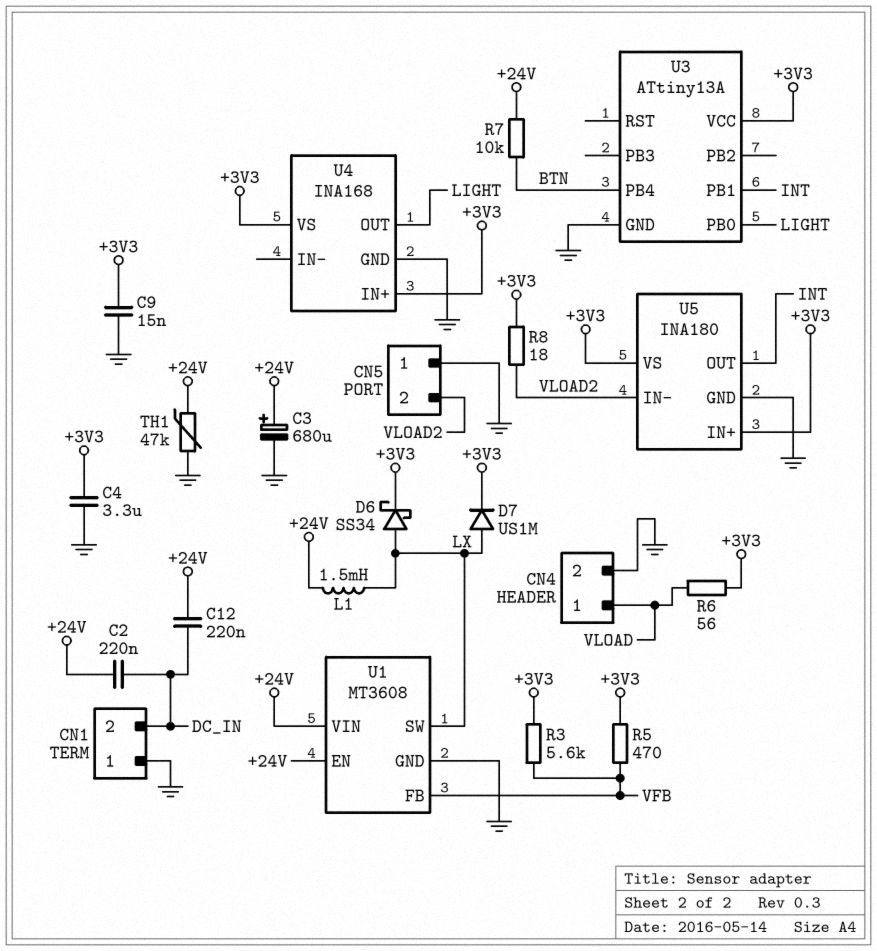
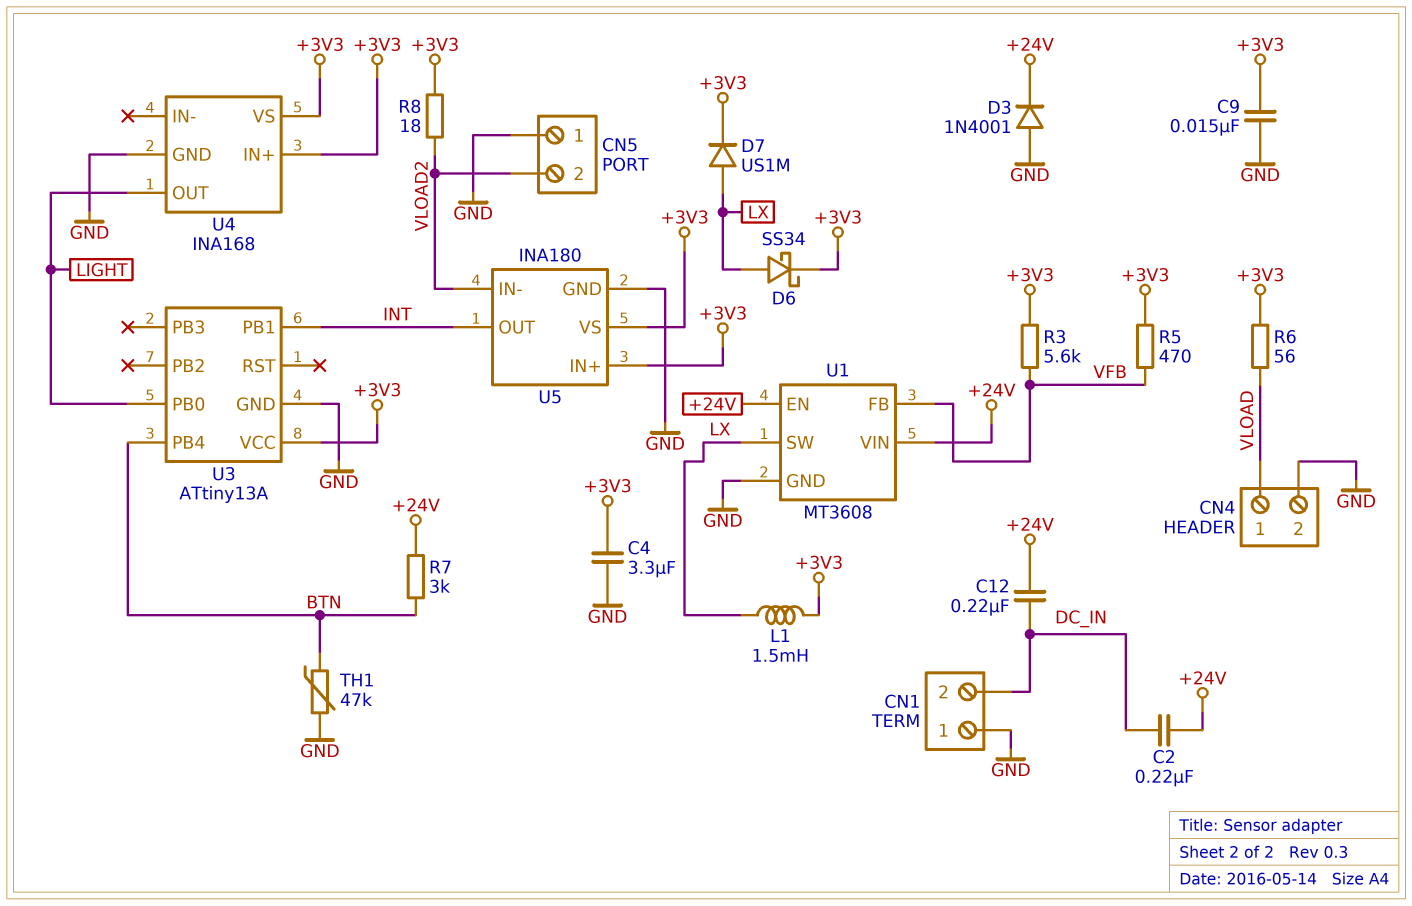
C3: 680uF (plus +24V, minus GND) -> none
D3: none -> diode 1N4001 (A GND, K +24V)
L1: 1.5mH (+24V, LX) -> 1.5mH (+3V3, LX)
R7: 10k (+24V, BTN) -> 3k (+24V, BTN)
TH1: 47k (+24V, GND) -> 47k (BTN, GND)

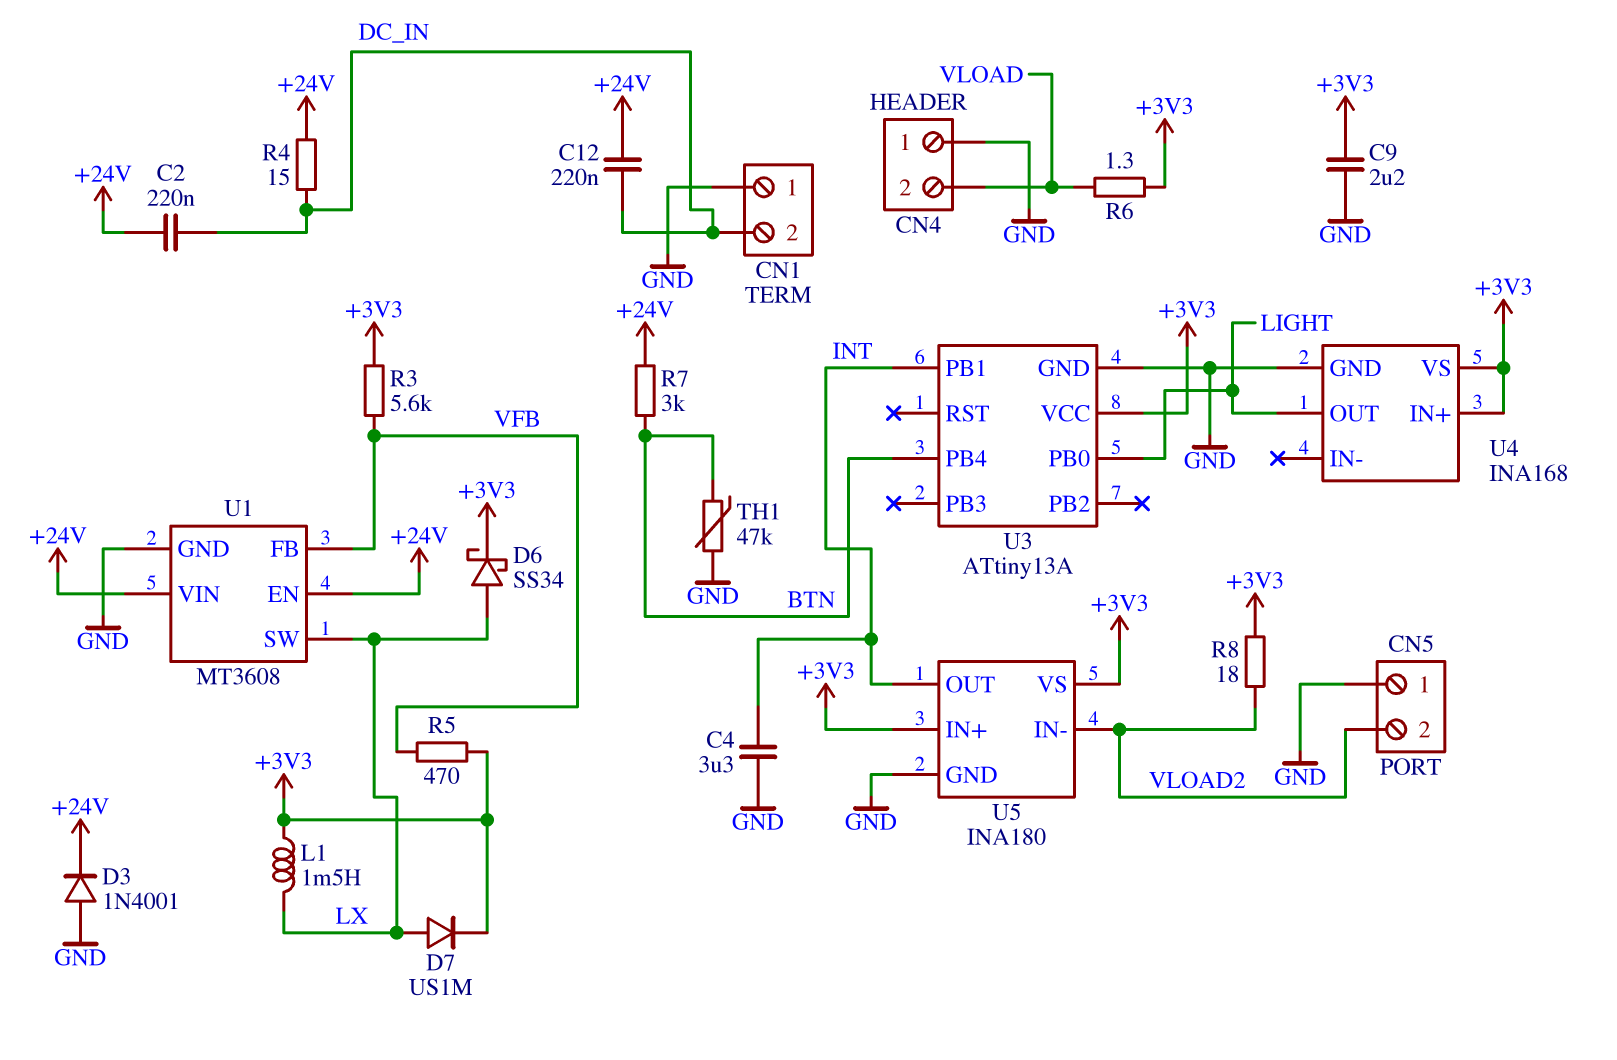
C4: 3.3uF (+3V3, GND) -> 3.3uF (GND, INT)
C9: 15nF (+3V3, GND) -> 2.2uF (+3V3, GND)
CN4 pin 1: VLOAD -> GND
CN4 pin 2: GND -> VLOAD
R4: none -> 15 (+24V, DC_IN)
R6: 56 (+3V3, VLOAD) -> 1.3 (+3V3, VLOAD)

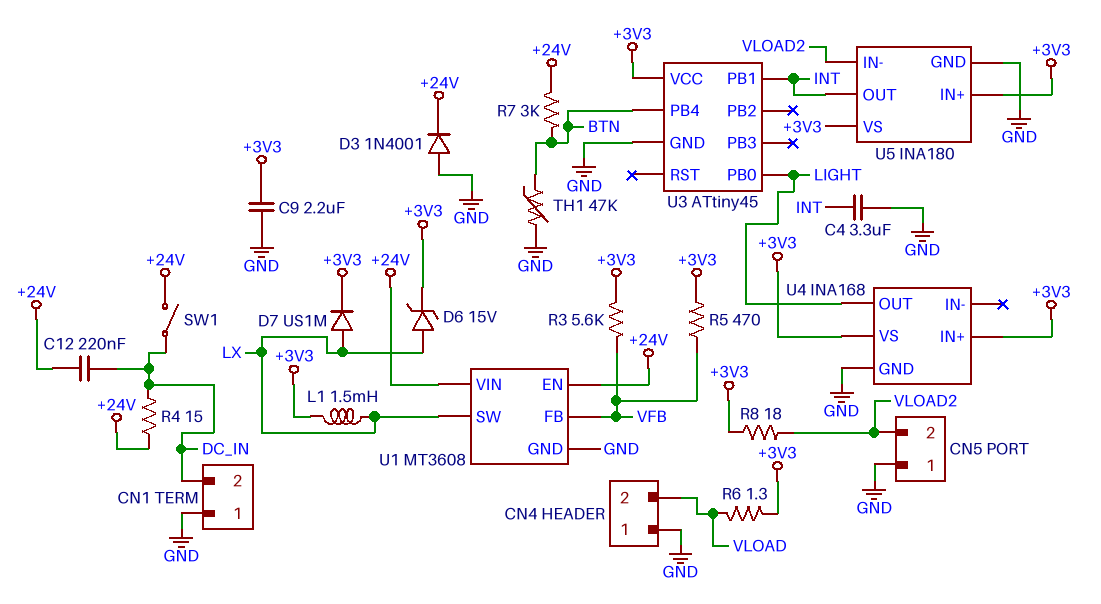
C2: 220nF (+24V, DC_IN) -> none
D6: schottky SS34 (A LX, K +3V3) -> zener 15V (A LX, K +3V3)
SW1: none -> switch (+24V, DC_IN)
U3: ATtiny13A -> ATtiny45

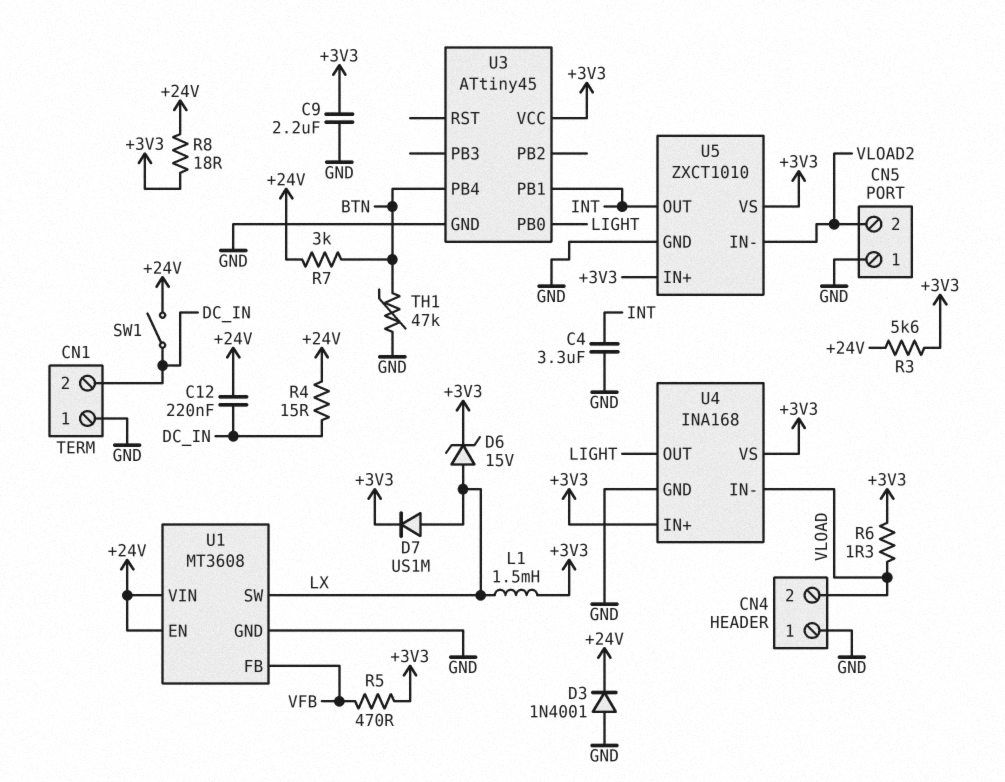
R3: 5.6k (+3V3, VFB) -> 5.6k (+3V3, +24V)
R8: 18 (+3V3, VLOAD2) -> 18 (+3V3, +24V)
U4 pin IN-: none -> VLOAD
U5: INA180 -> ZXCT1010

